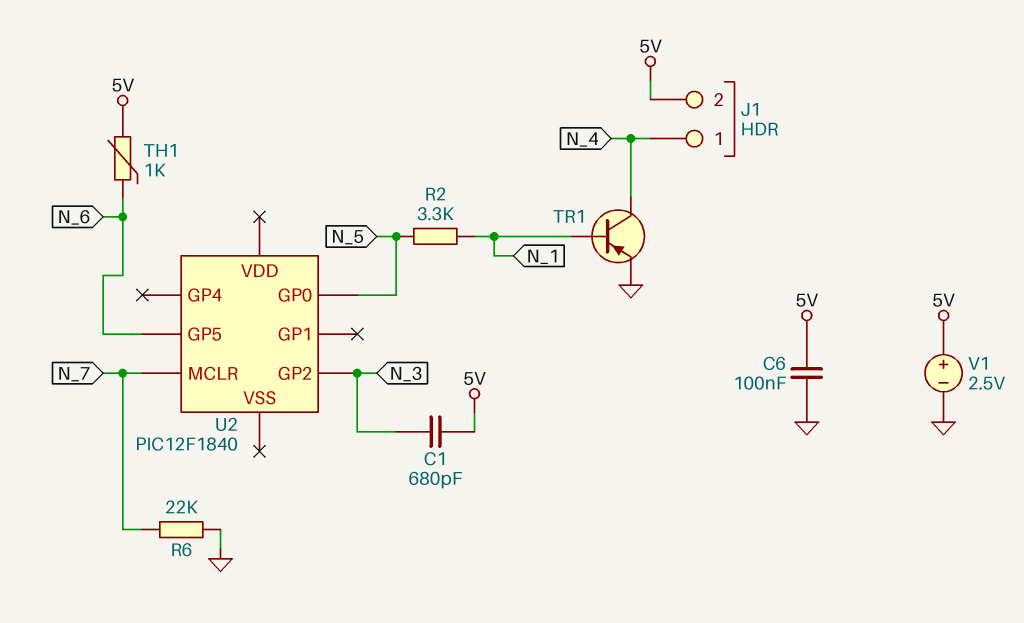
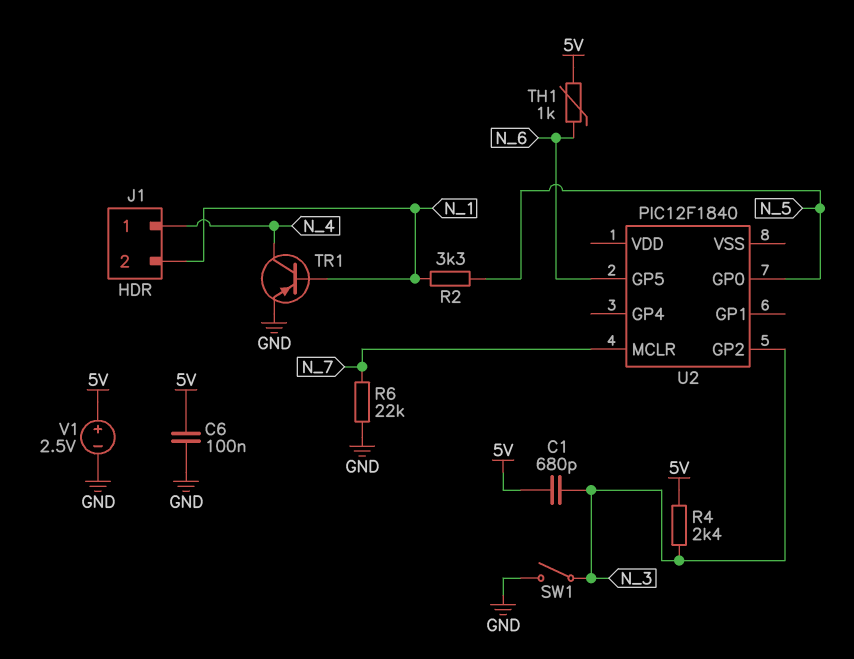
J1 pin 2: 5V -> N_1
R4: none -> 2.4k (5V, N_3)
SW1: none -> switch (GND, N_3)

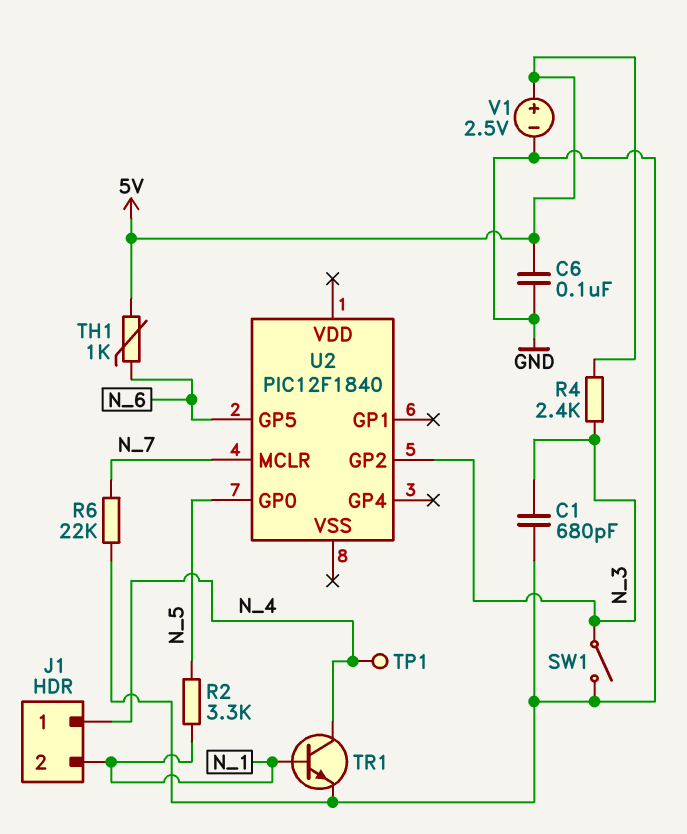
C1: 680pF (5V, N_3) -> 680pF (GND, N_3)
TP1: none -> test point (N_4)
TR1: PNP (B N_1, C N_4, E GND) -> NPN (B N_1, C N_4, E GND)

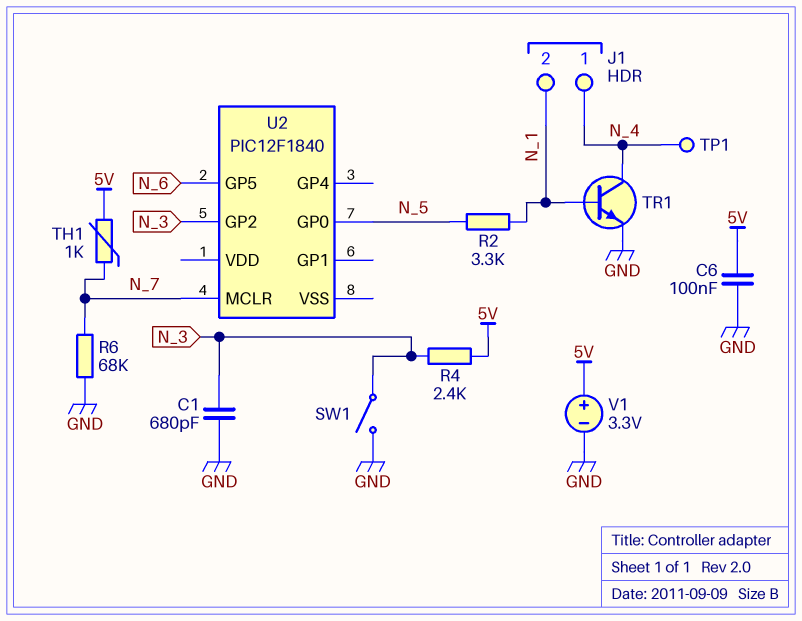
R6: 22k (GND, N_7) -> 68k (GND, N_7)
TH1: 1k (5V, N_6) -> 1k (5V, N_7)
V1: 2.5V (plus 5V, minus GND) -> 3.3V (plus 5V, minus GND)

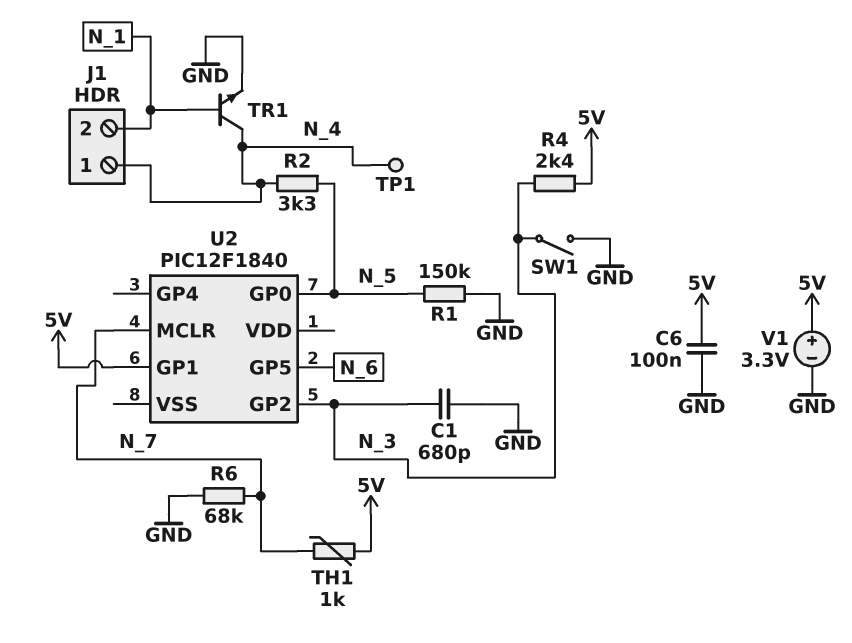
R1: none -> 150k (GND, N_5)
R2: 3.3k (N_1, N_5) -> 3.3k (N_4, N_5)
U2 pin GP1: none -> 5V

